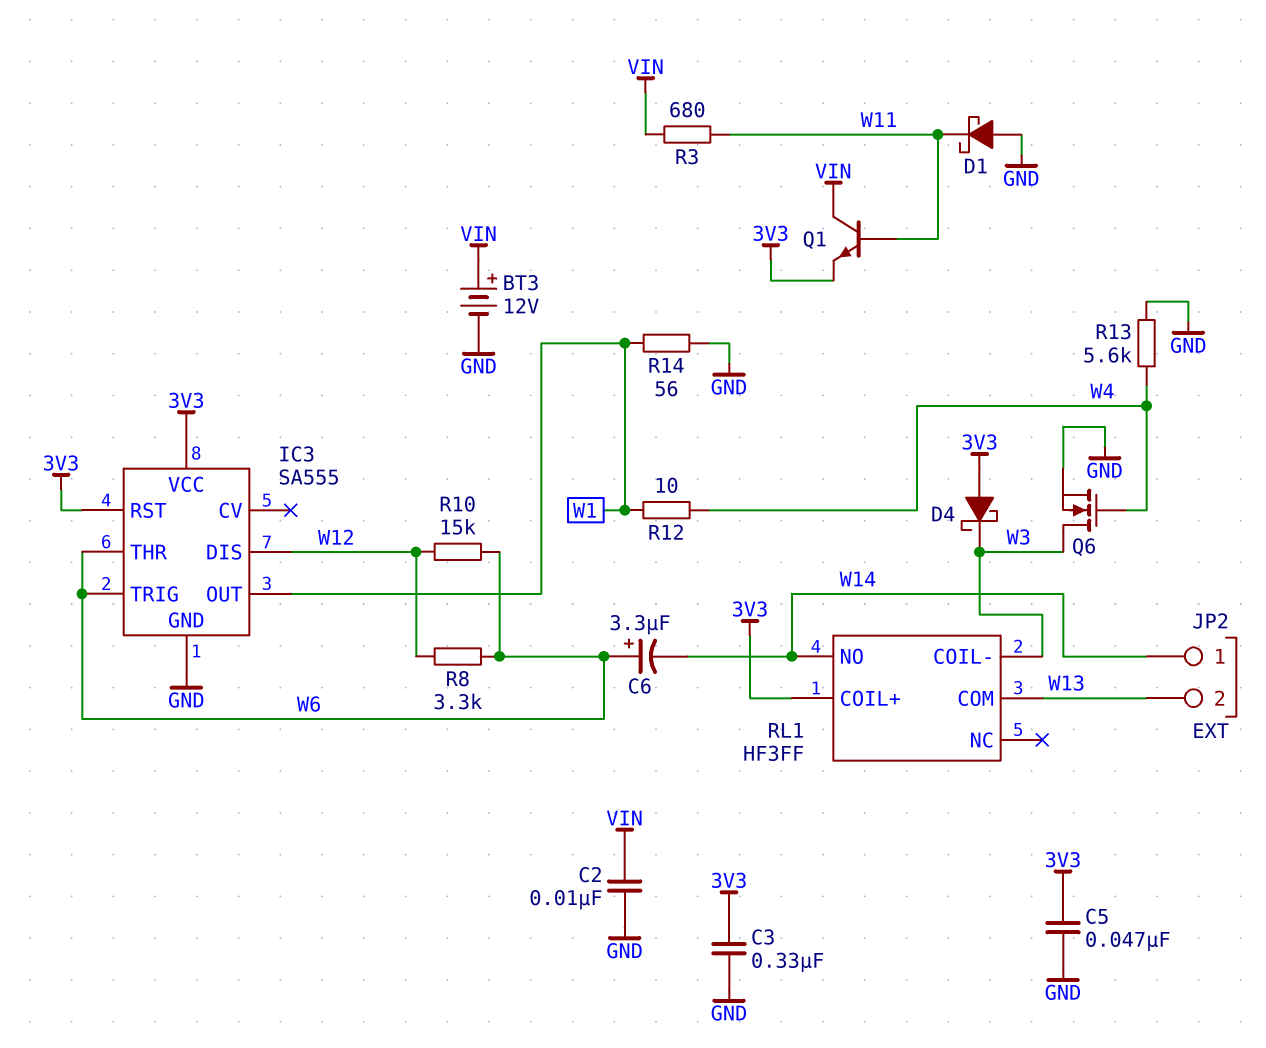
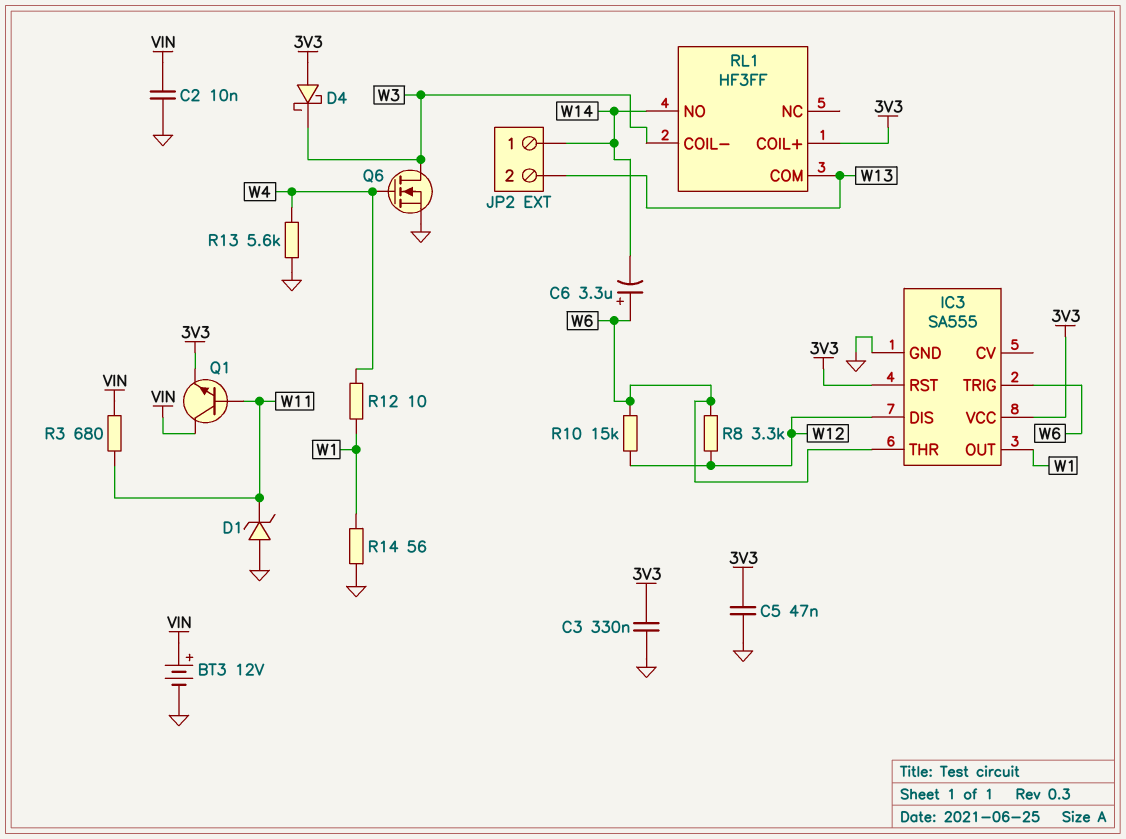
D1: schottky (A GND, K W11) -> zener (A GND, K W11)

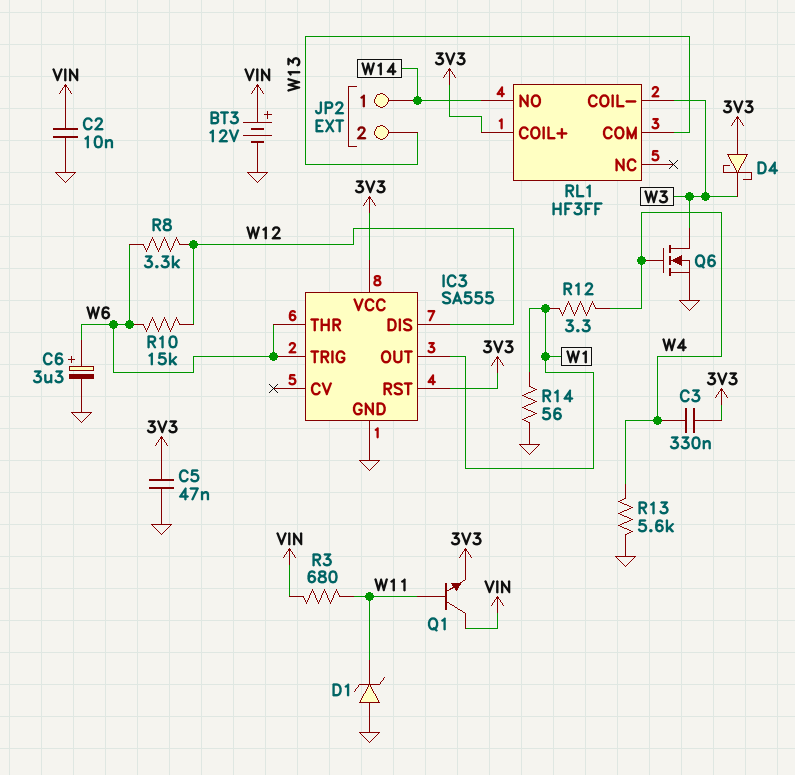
C3: 330nF (3V3, GND) -> 330nF (3V3, W4)
C6: 3.3uF (plus W6, minus W14) -> 3.3uF (plus W6, minus GND)
R12: 10 (W1, W4) -> 3.3 (W1, W4)

